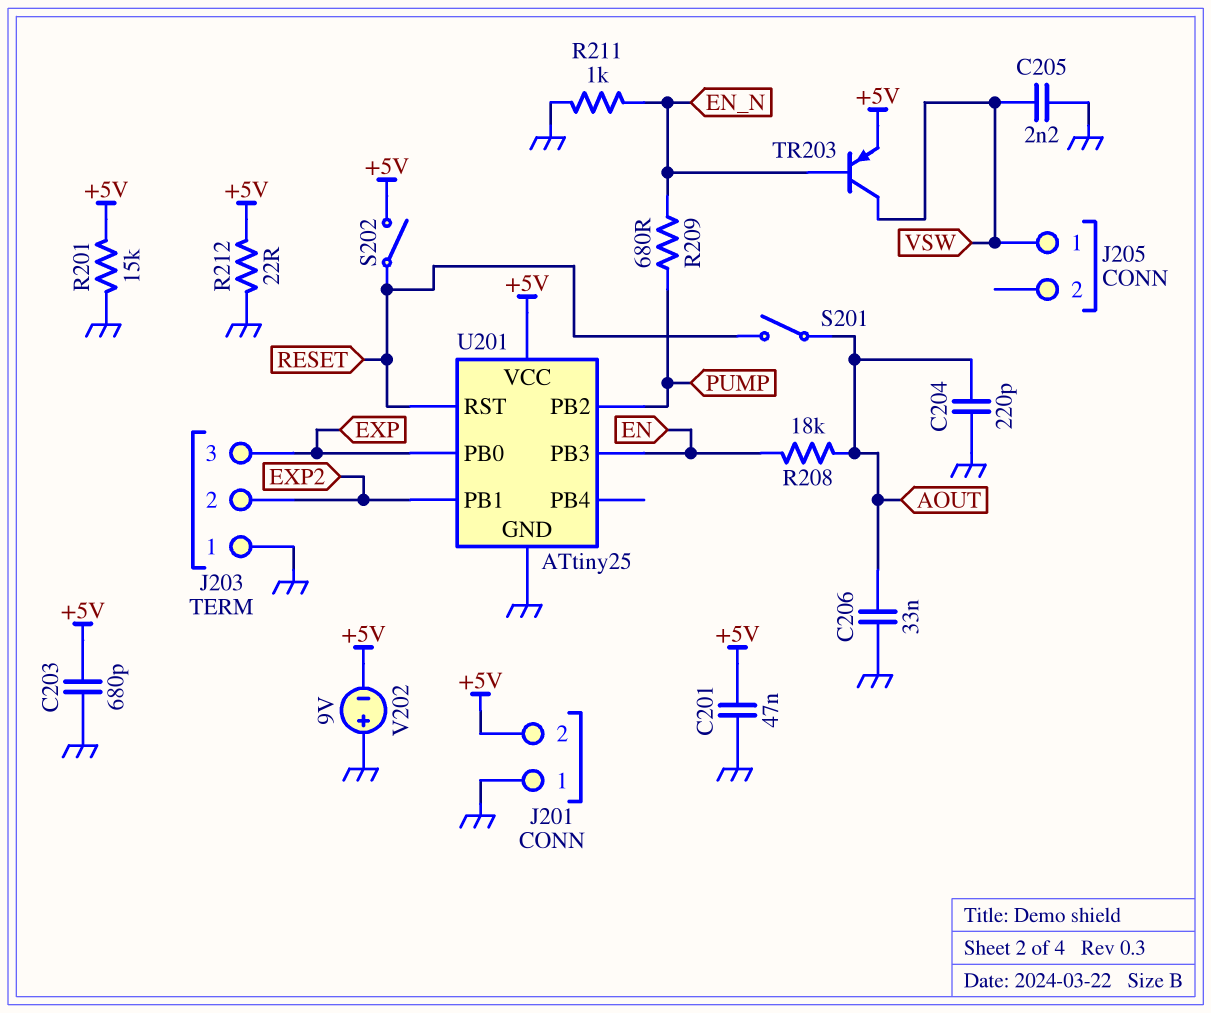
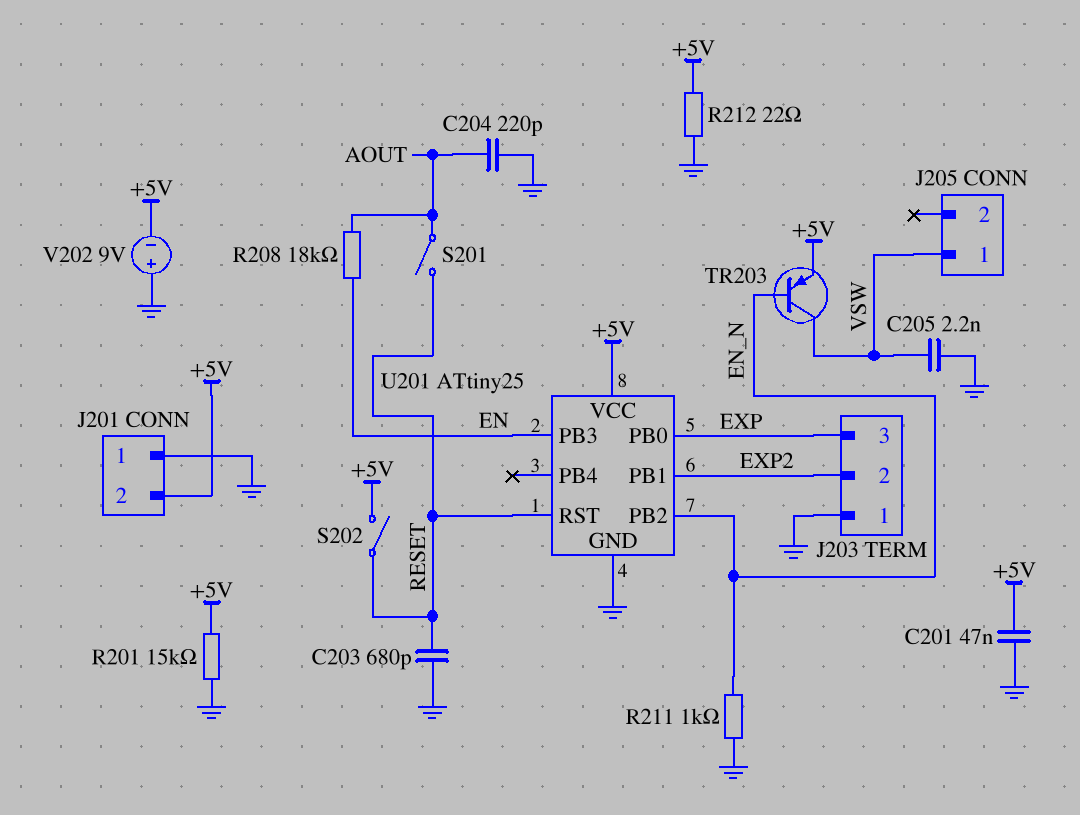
C203: 680pF (+5V, GND) -> 680pF (GND, RESET)
C206: 33nF (AOUT, GND) -> none
R209: 680 (EN_N, PUMP) -> none
U201 pin PB2: PUMP -> EN_N

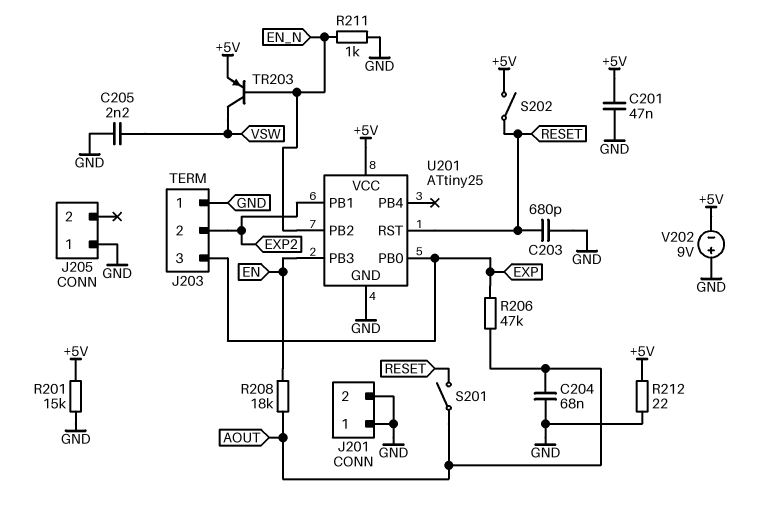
C204: 220pF (AOUT, GND) -> 68nF (AOUT, GND)
J201 pin 2: +5V -> GND
J205 pin 1: VSW -> GND
R206: none -> 47k (AOUT, EXP)

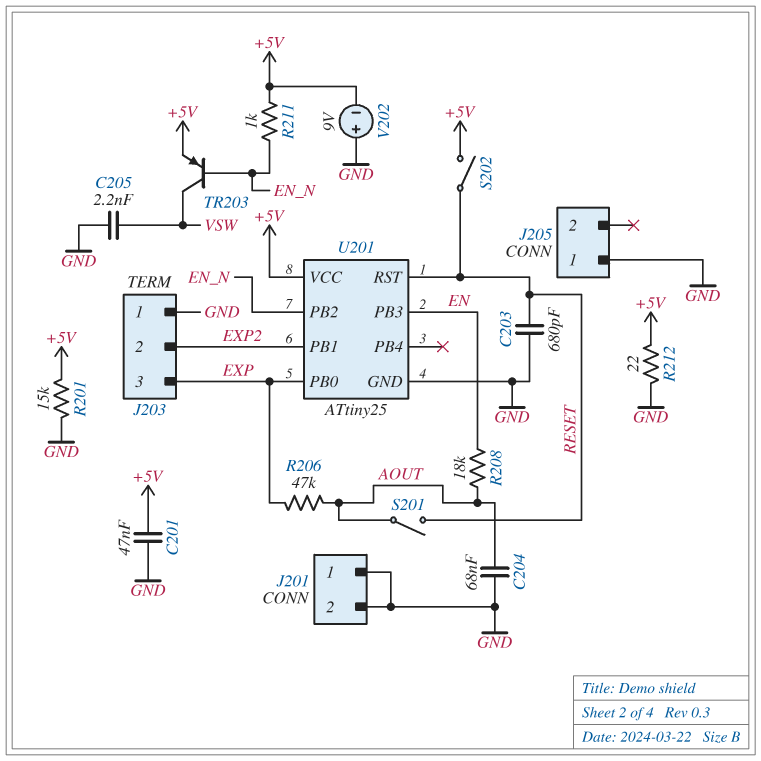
R211: 1k (EN_N, GND) -> 1k (+5V, EN_N)

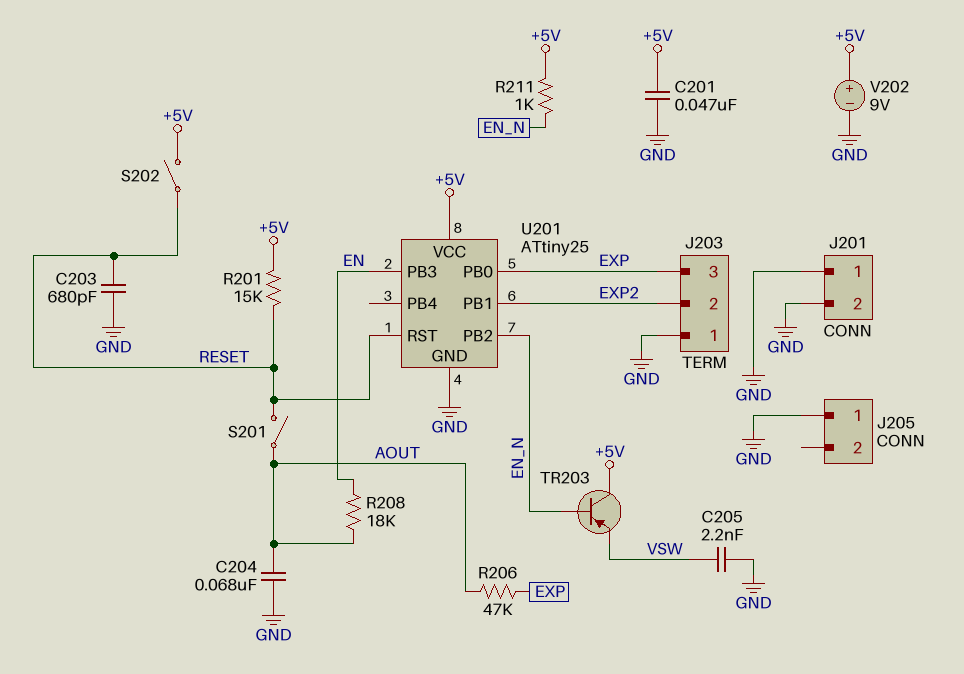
R201: 15k (+5V, GND) -> 15k (+5V, RESET)
R212: 22 (+5V, GND) -> none
TR203: PNP (B EN_N, C VSW, E +5V) -> PNP (B EN_N, C +5V, E VSW)
V202: 9V (plus GND, minus +5V) -> 9V (plus +5V, minus GND)

